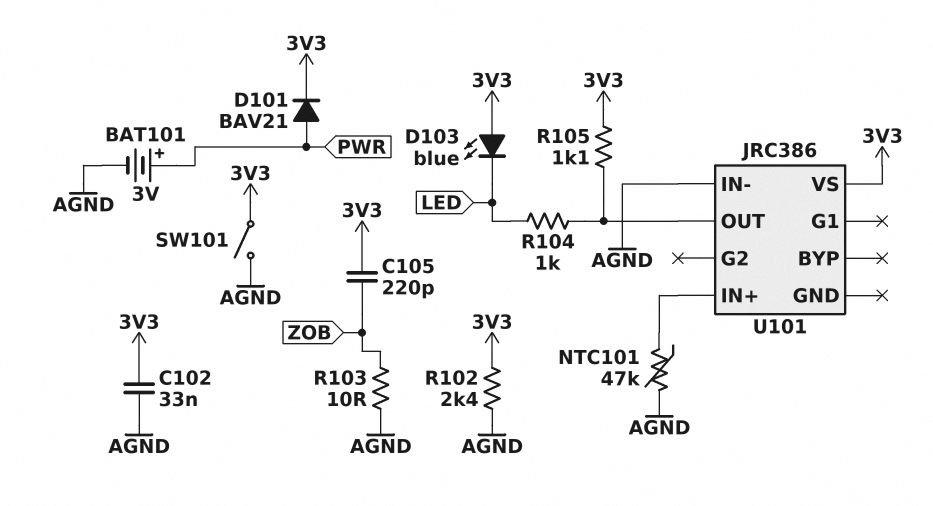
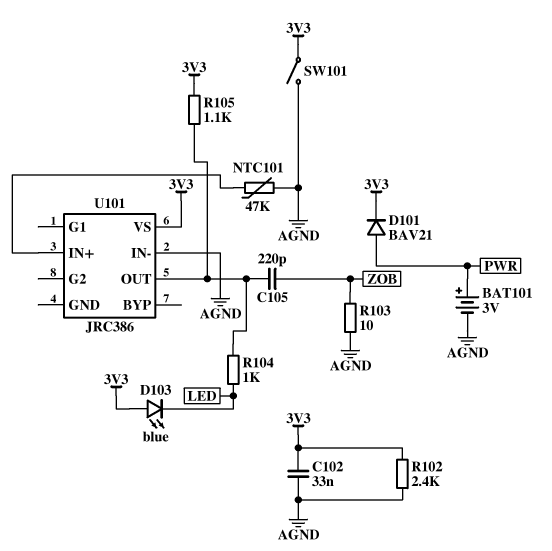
C105: 220pF (3V3, ZOB) -> 220pF (U101/OUT, ZOB)

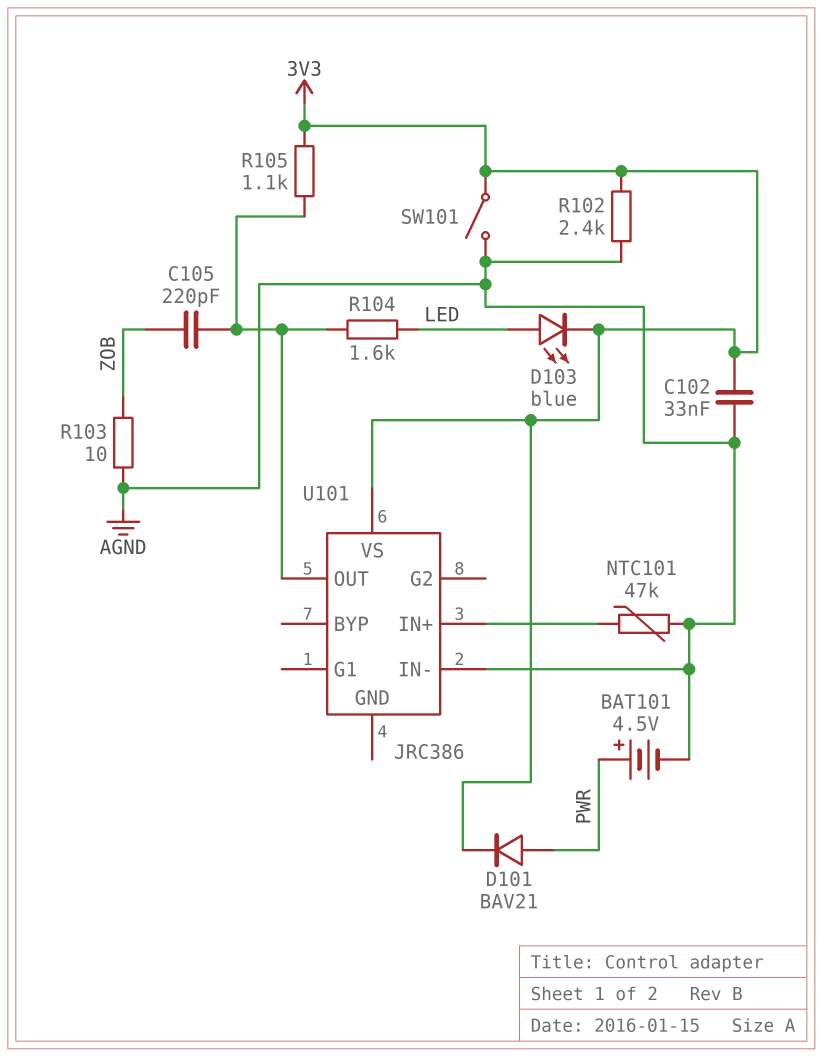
BAT101: 3V (plus PWR, minus AGND) -> 4.5V (plus PWR, minus AGND)
D103: LED blue (A 3V3, K LED) -> LED blue (A LED, K 3V3)
R104: 1k (LED, U101/OUT) -> 1.6k (LED, U101/OUT)

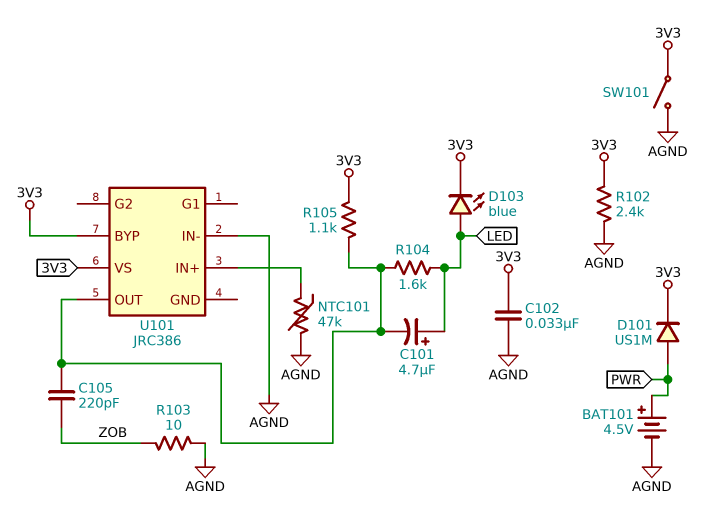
C101: none -> 4.7uF (plus LED, minus U101/OUT)
D101: diode BAV21 (A PWR, K 3V3) -> diode US1M (A PWR, K 3V3)
U101 pin BYP: none -> 3V3

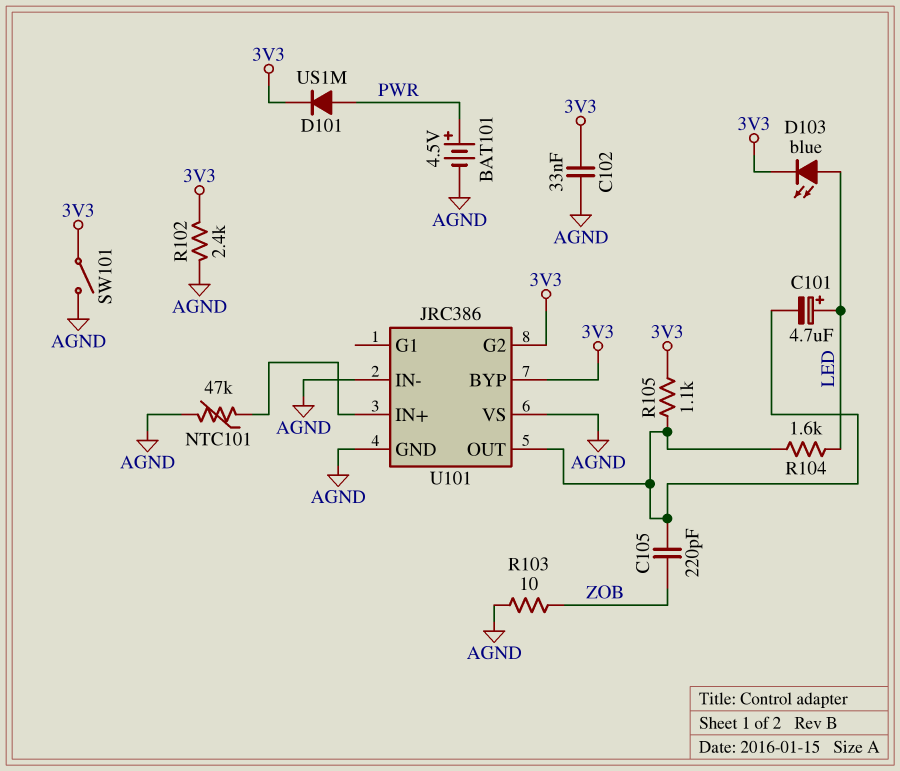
U101 pin G2: none -> 3V3
U101 pin GND: none -> AGND
U101 pin VS: 3V3 -> AGND

